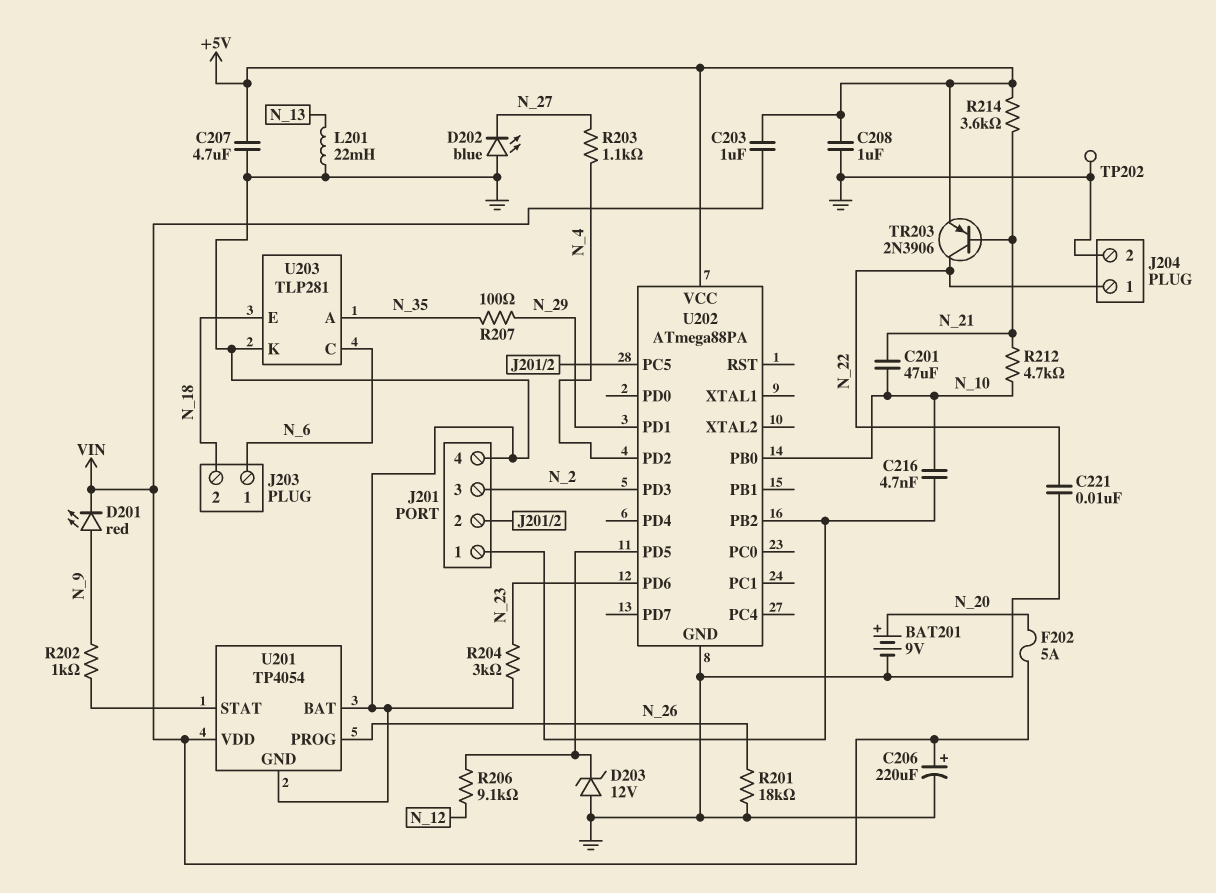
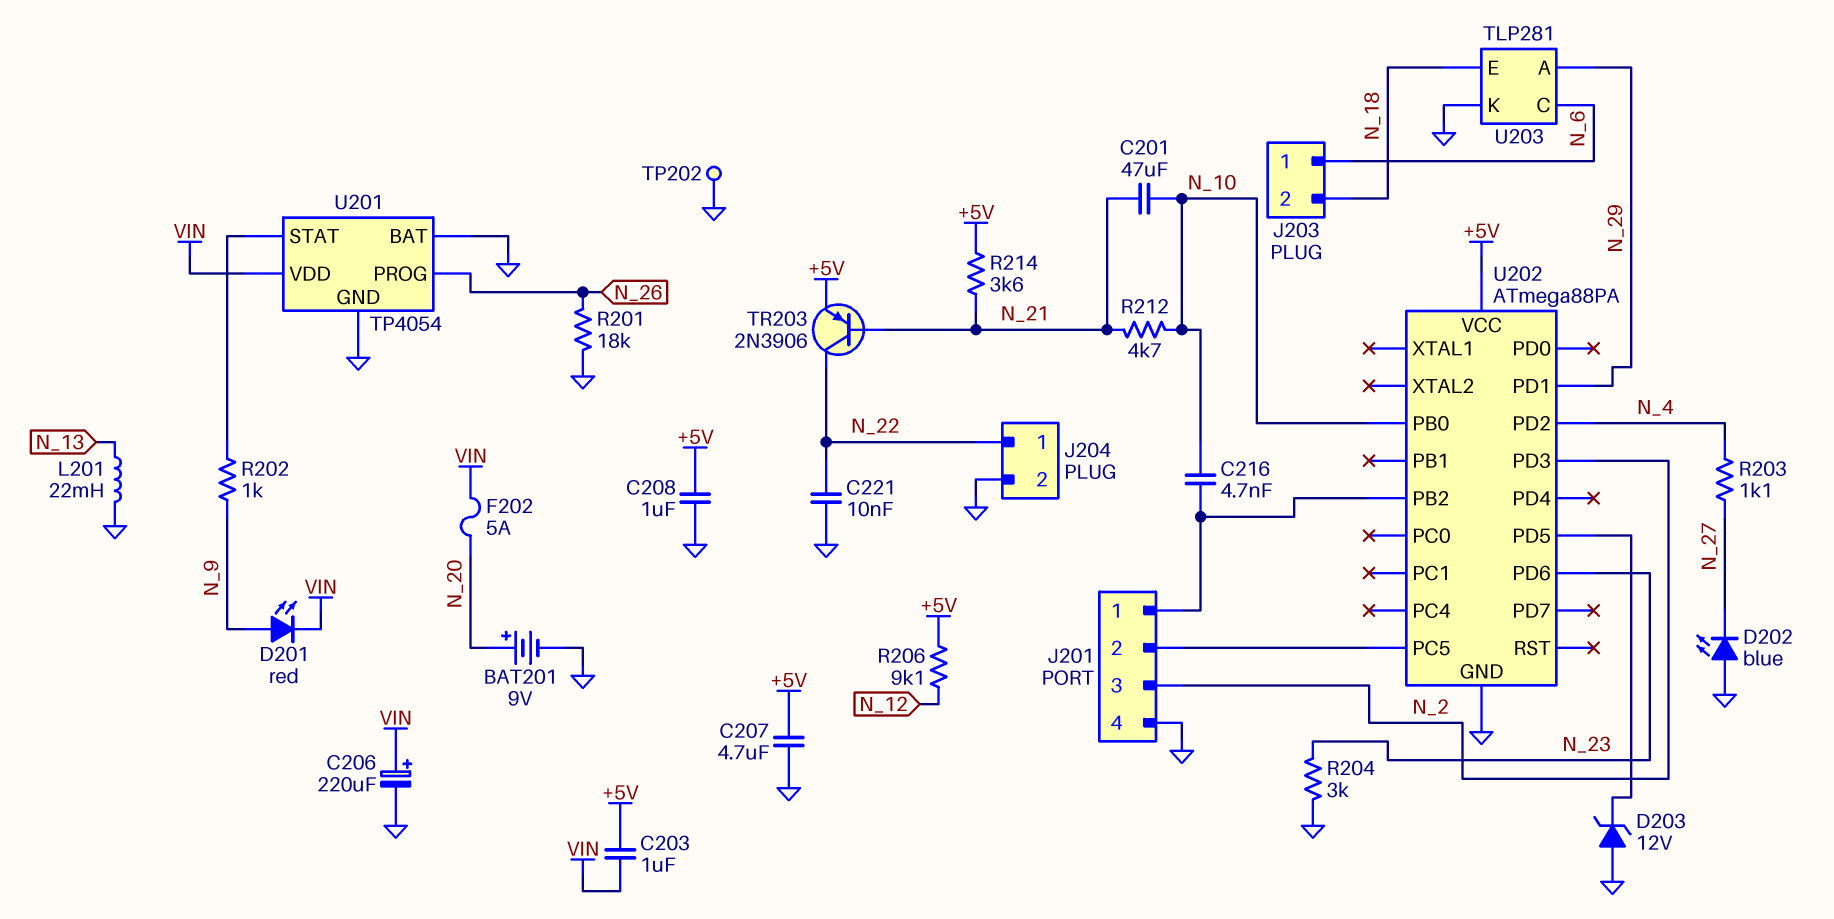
R206: 9.1k (N_12, U202/PD5) -> 9.1k (+5V, N_12)
R207: 100 (N_29, N_35) -> none
U203 pin A: N_35 -> N_29

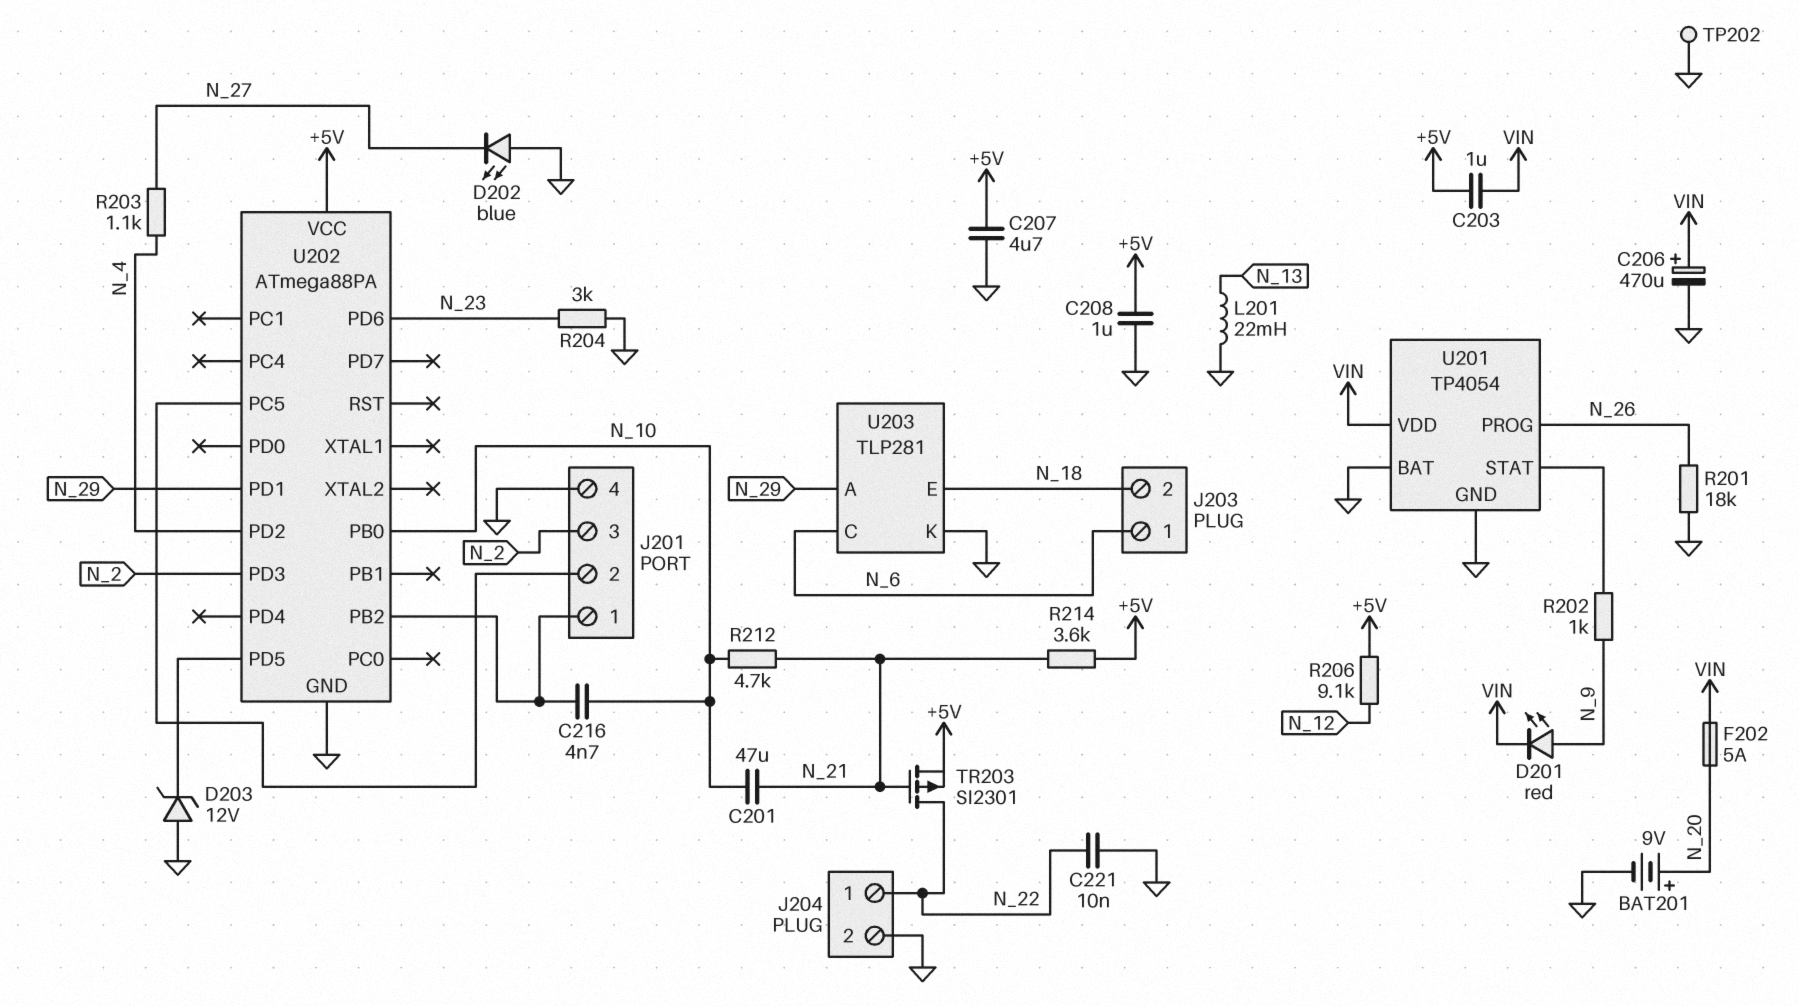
C206: 220uF (plus VIN, minus GND) -> 470uF (plus VIN, minus GND)
TR203: PNP 2N3906 (B N_21, C N_22, E +5V) -> PMOS SI2301 (G N_21, D N_22, S +5V)

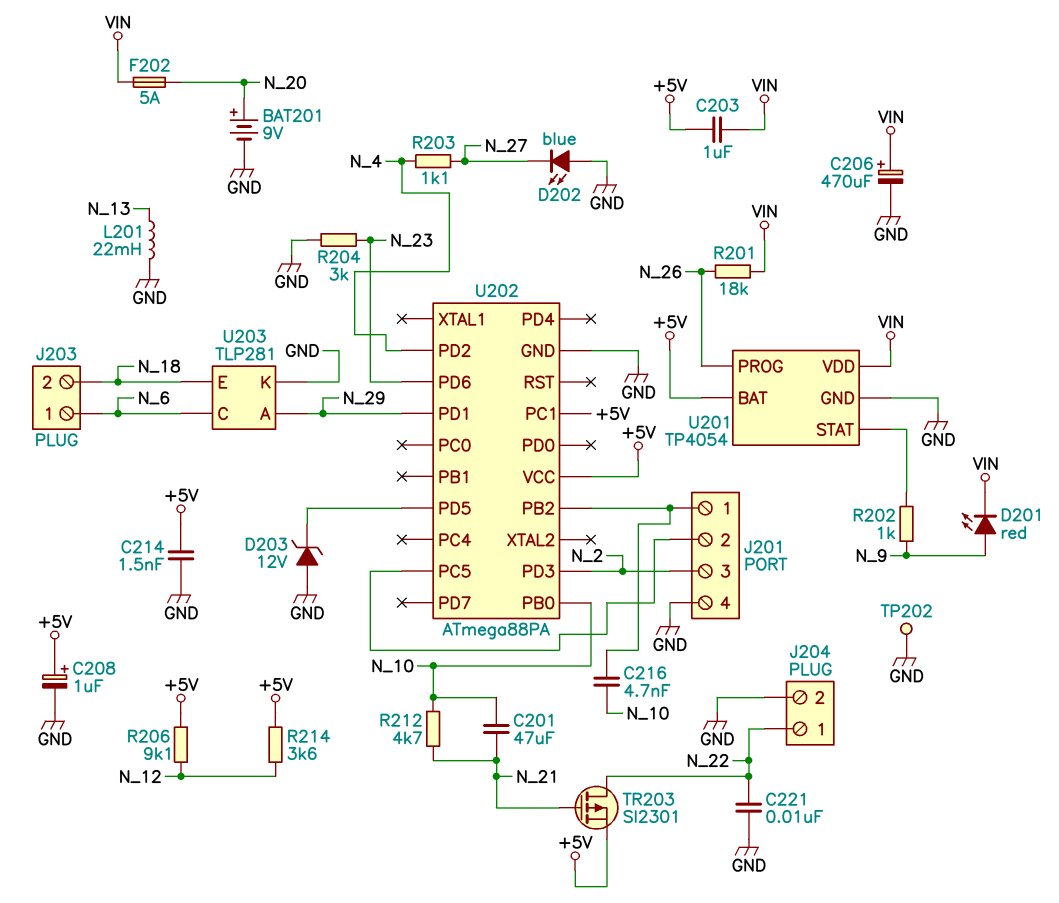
C207: 4.7uF (+5V, GND) -> none
C208: 1uF (+5V, GND) -> 1uF (plus +5V, minus GND)
C214: none -> 1.5nF (+5V, GND)
R201: 18k (GND, N_26) -> 18k (N_26, VIN)
R214: 3.6k (+5V, N_21) -> 3.6k (+5V, N_12)
U201 pin BAT: GND -> +5V
U202 pin PC1: none -> +5V

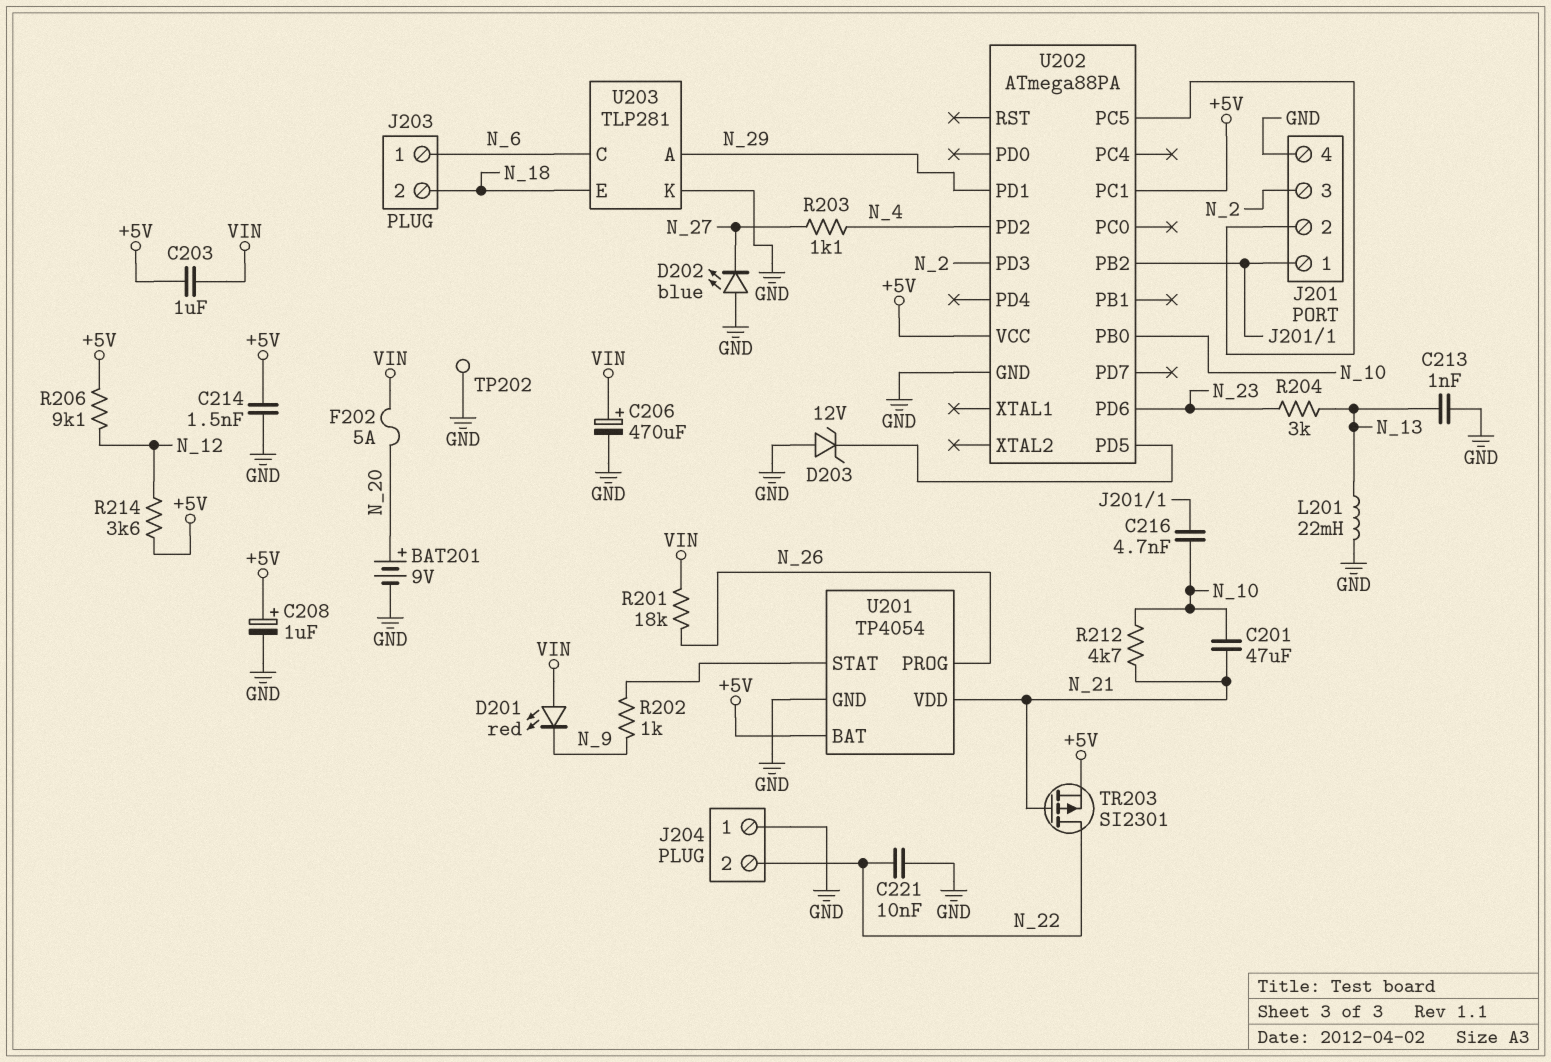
C213: none -> 1nF (GND, N_13)
D201: LED red (A N_9, K VIN) -> LED red (A VIN, K N_9)
J204 pin 1: N_22 -> GND
J204 pin 2: GND -> N_22
R204: 3k (GND, N_23) -> 3k (N_13, N_23)
U201 pin VDD: VIN -> N_21

